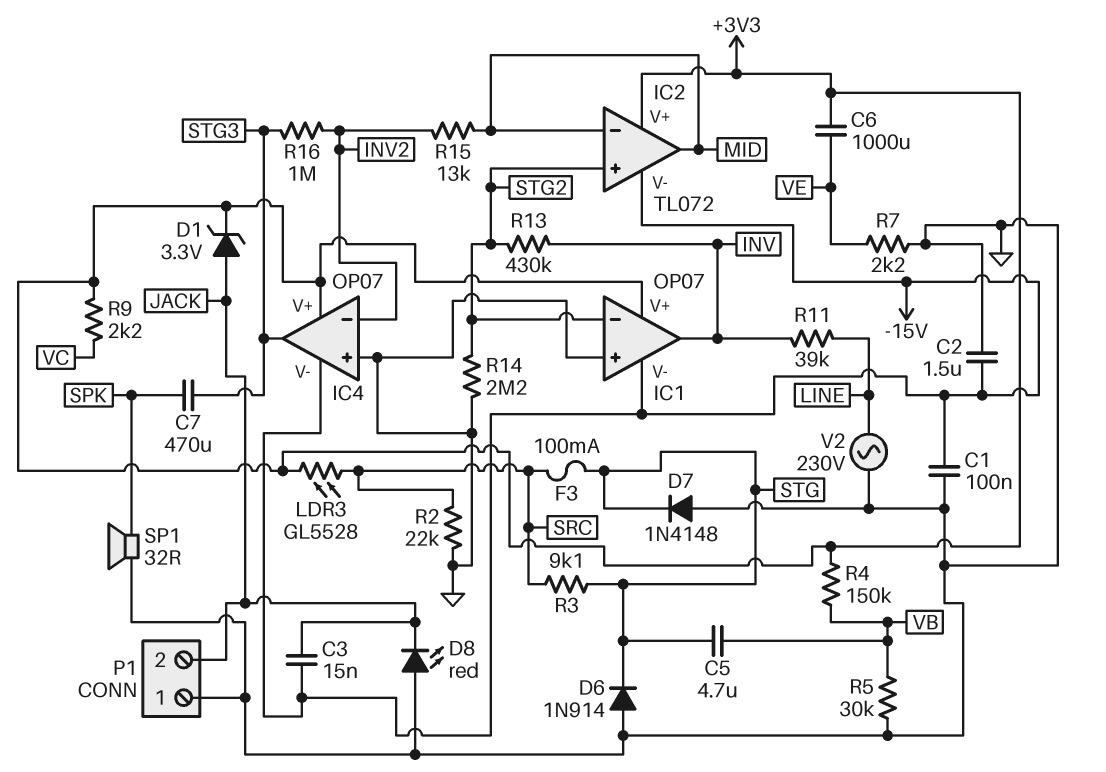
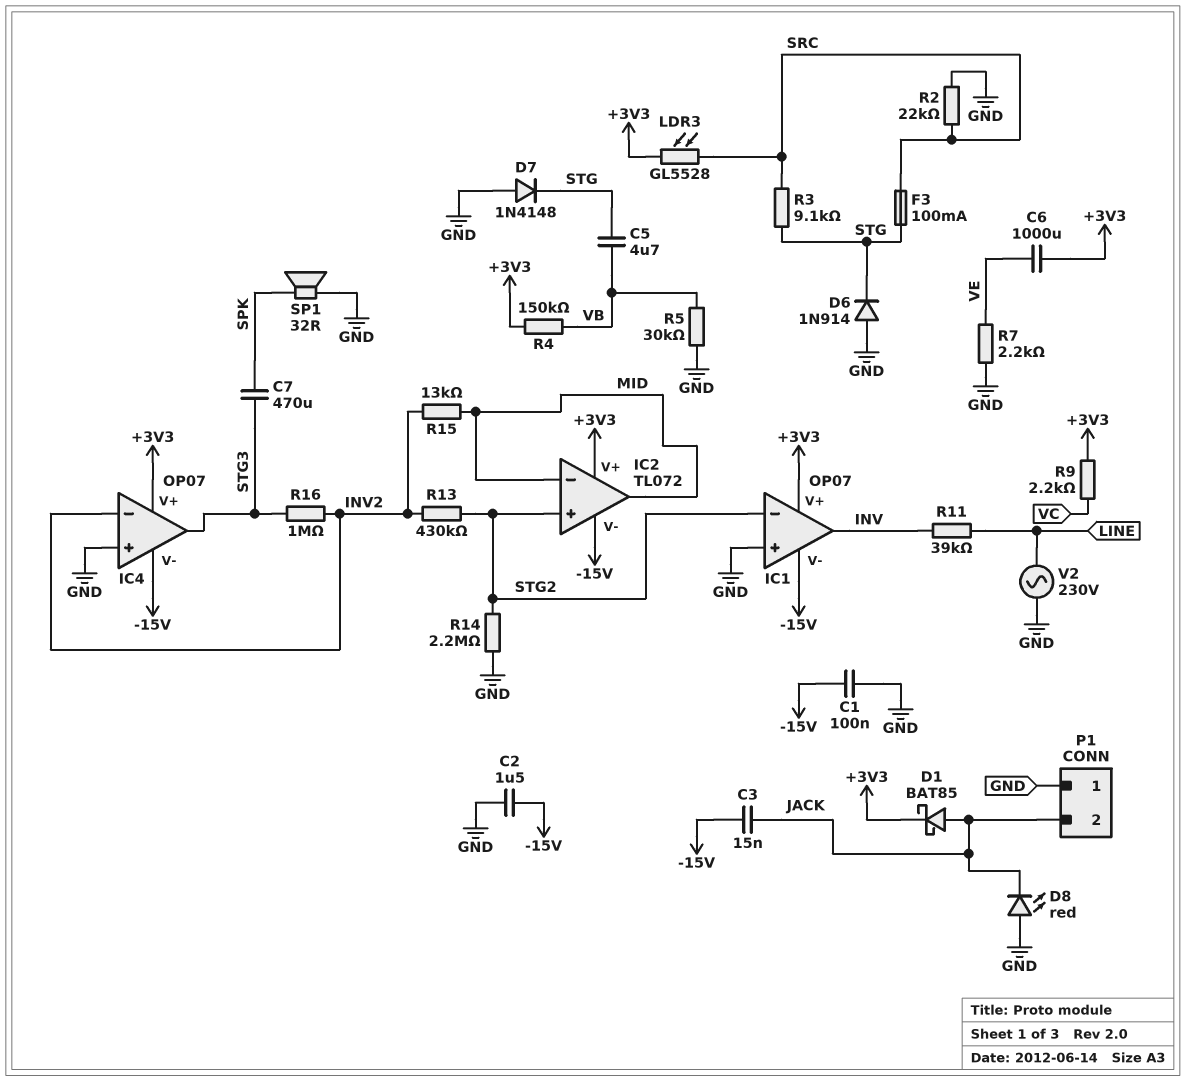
D1: zener 3.3V (A JACK, K +3V3) -> schottky BAT85 (A JACK, K +3V3)
R13: 430k (INV, STG2) -> 430k (INV2, STG2)

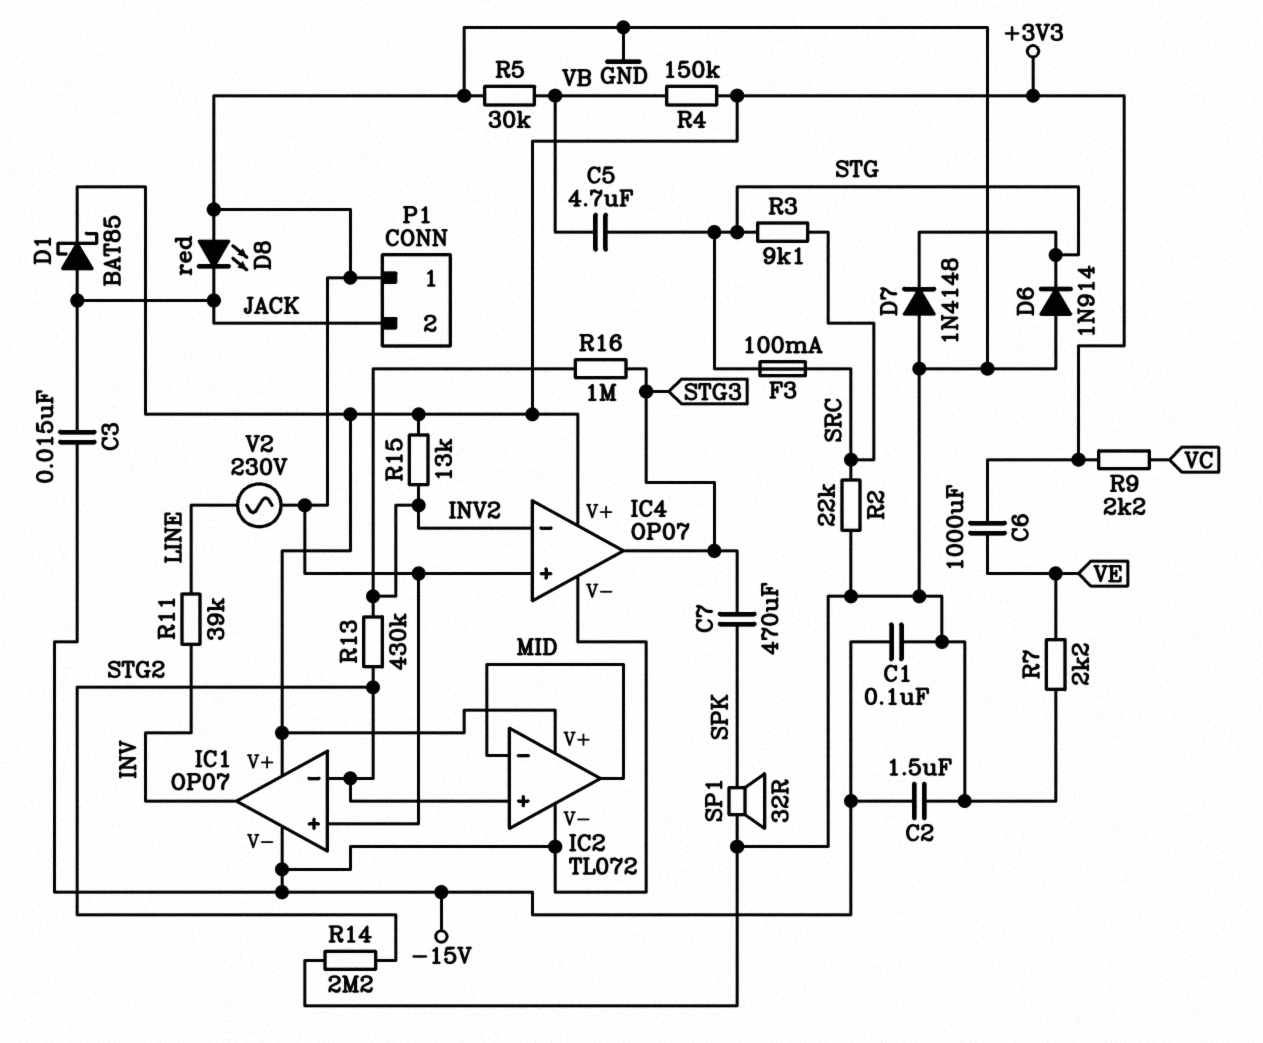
LDR3: GL5528 (+3V3, SRC) -> none
R15: 13k (INV2, MID) -> 13k (+3V3, INV2)

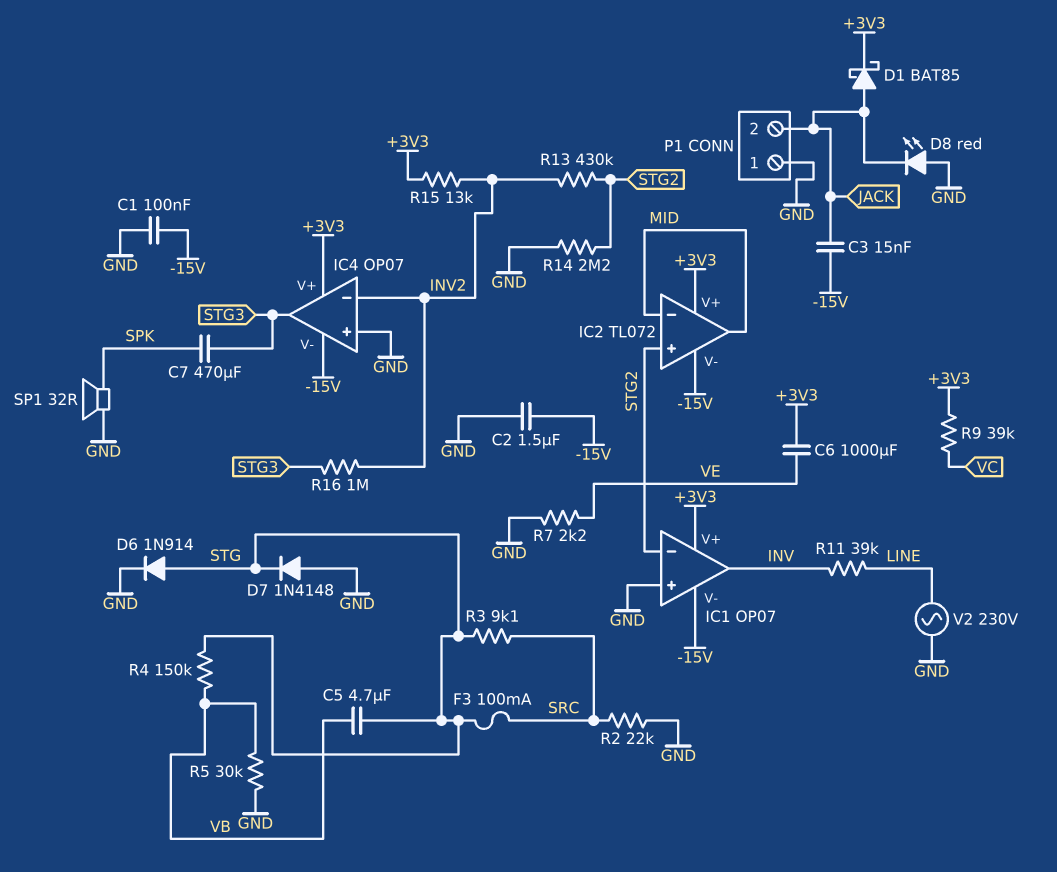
D6: diode 1N914 (A GND, K STG) -> diode 1N914 (A STG, K GND)
R4: 150k (+3V3, VB) -> 150k (STG, VB)
R9: 2.2k (+3V3, VC) -> 39k (+3V3, VC)

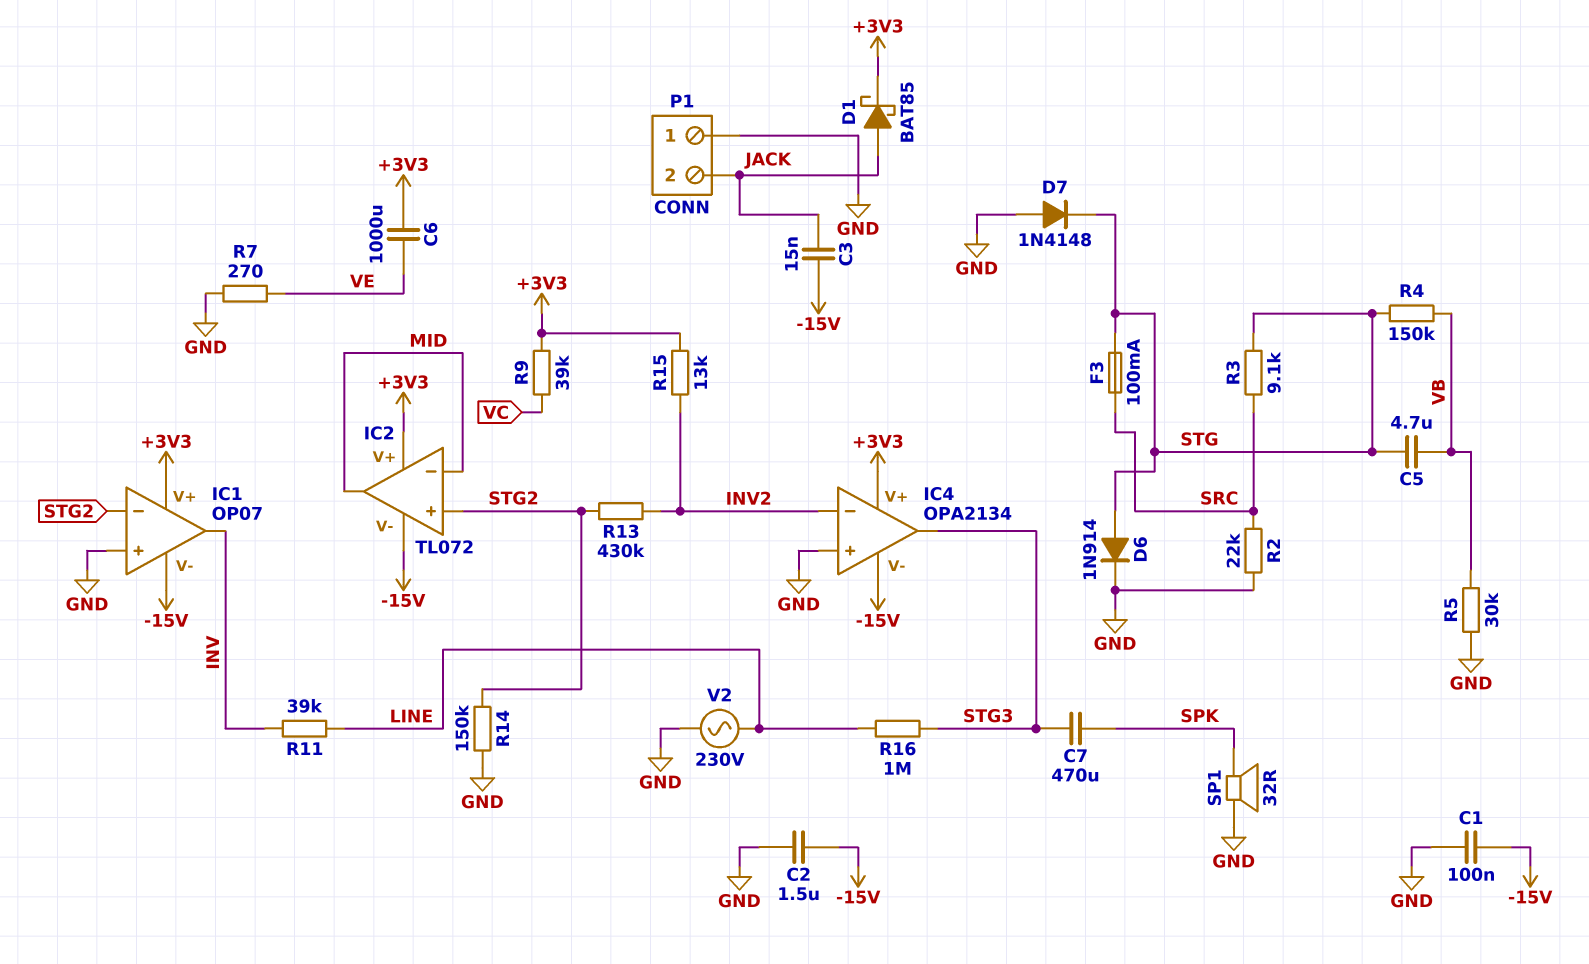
D8: LED red (A GND, K JACK) -> none
IC4: OP07 -> OPA2134
R7: 2.2k (GND, VE) -> 270 (GND, VE)
R14: 2.2M (GND, STG2) -> 150k (GND, STG2)
R16: 1M (INV2, STG3) -> 1M (LINE, STG3)

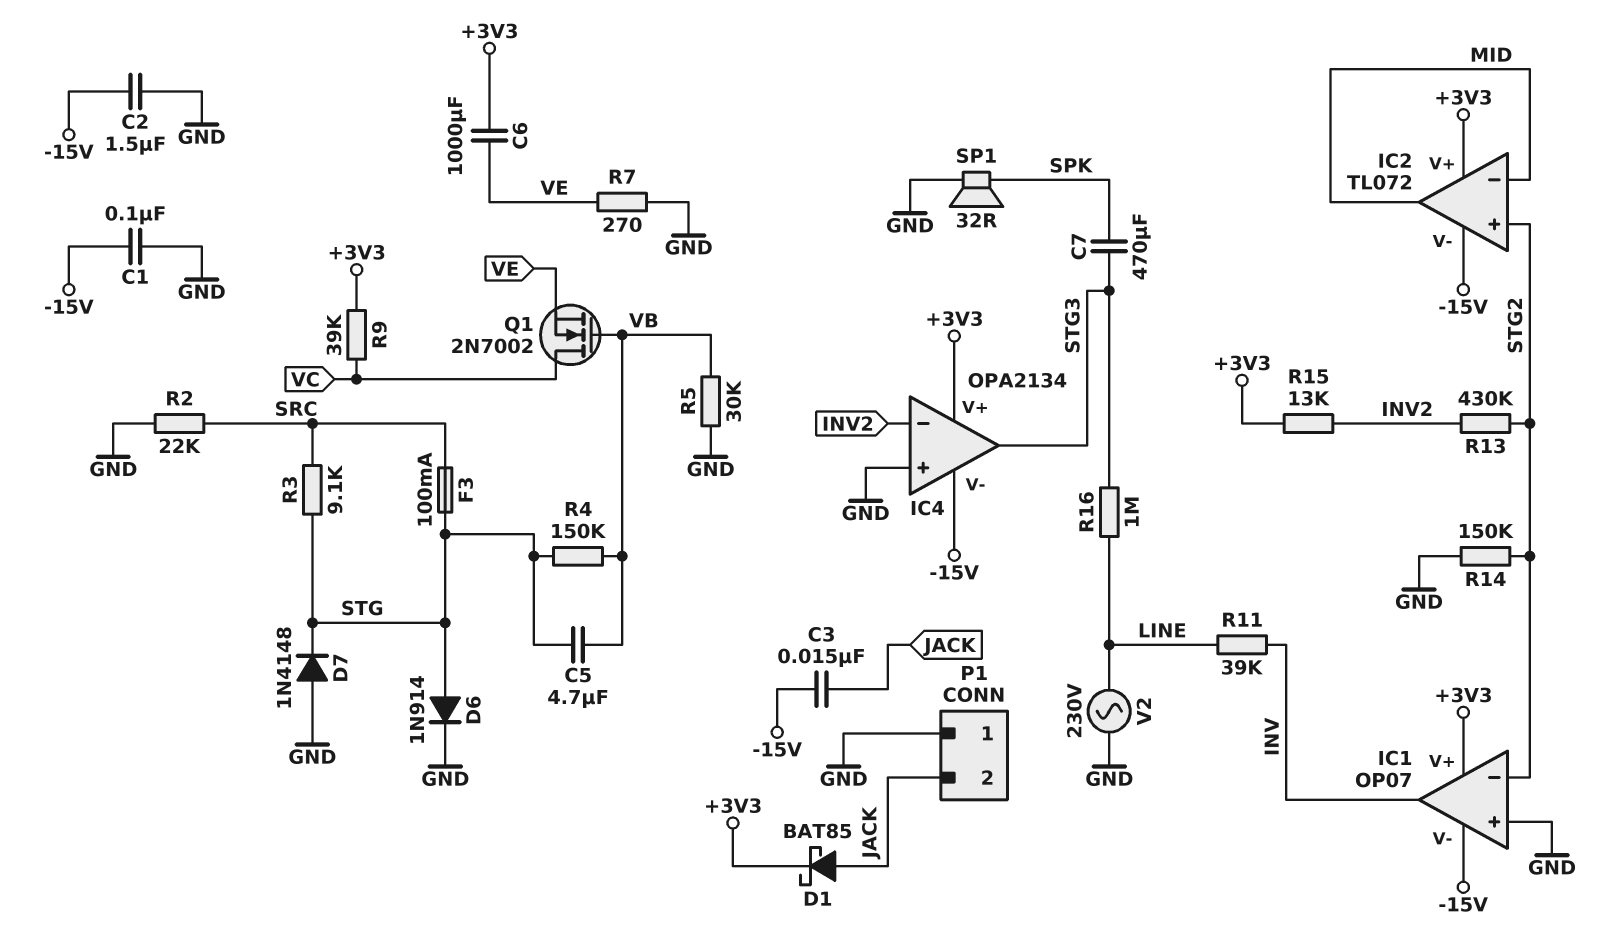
Q1: none -> NMOS 2N7002 (G VB, D VC, S VE)

